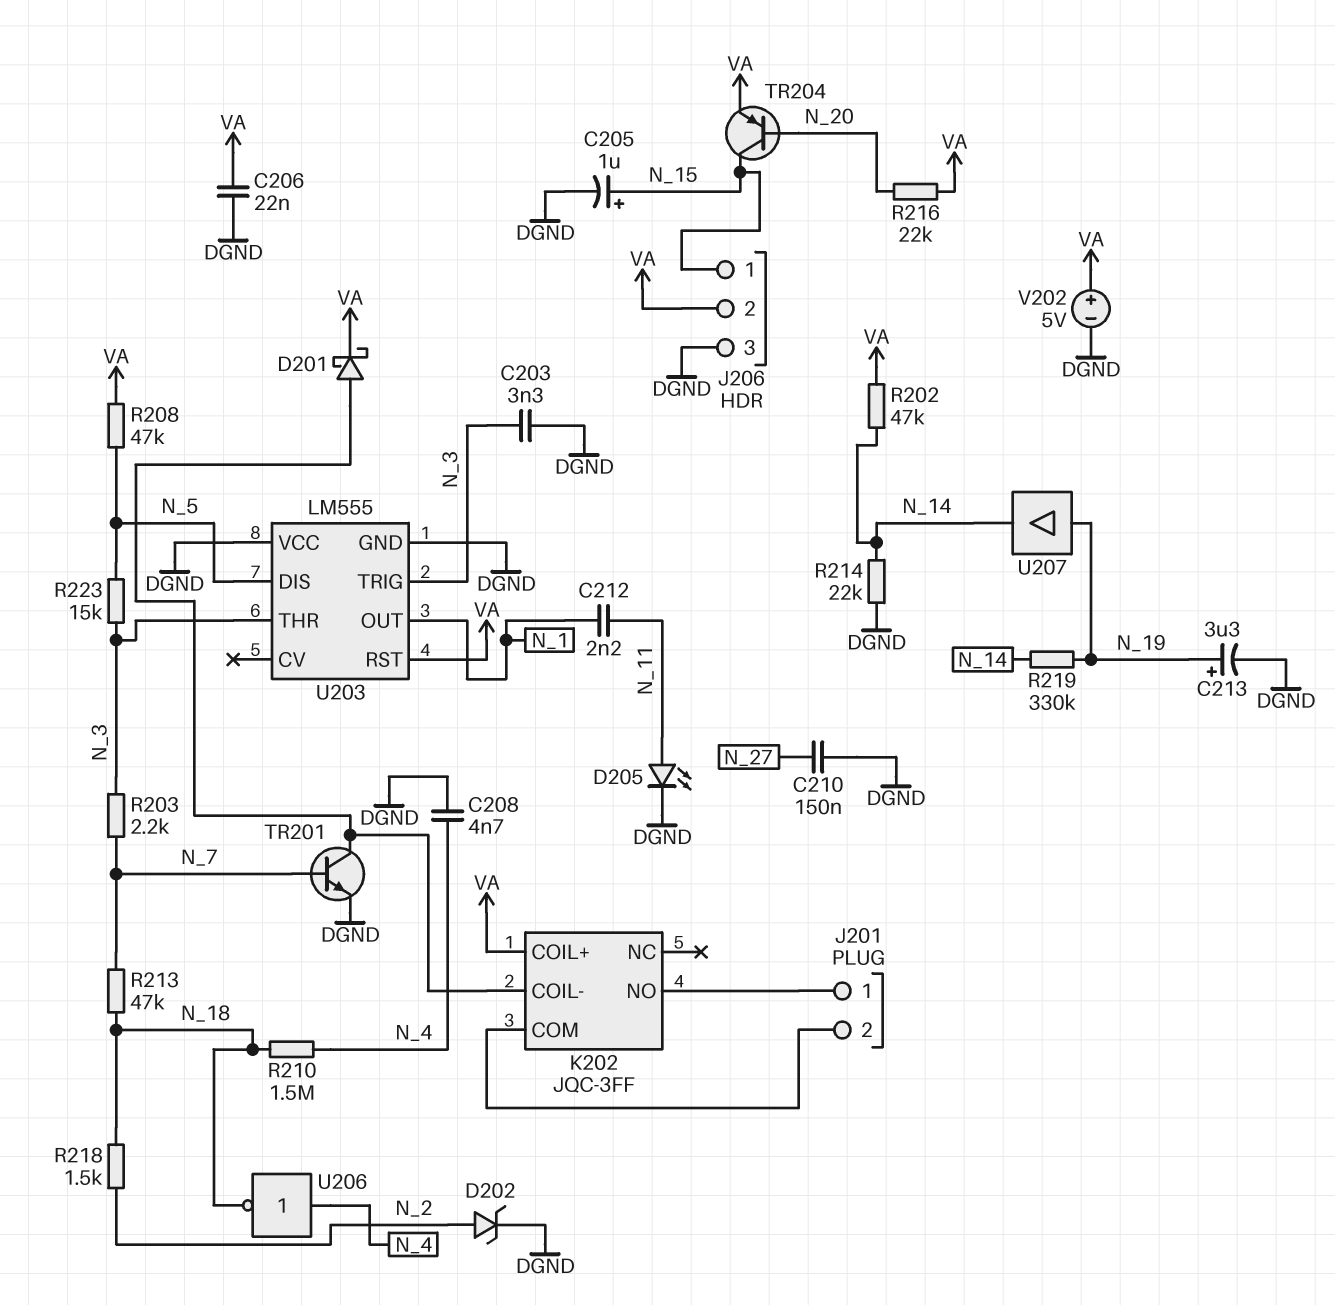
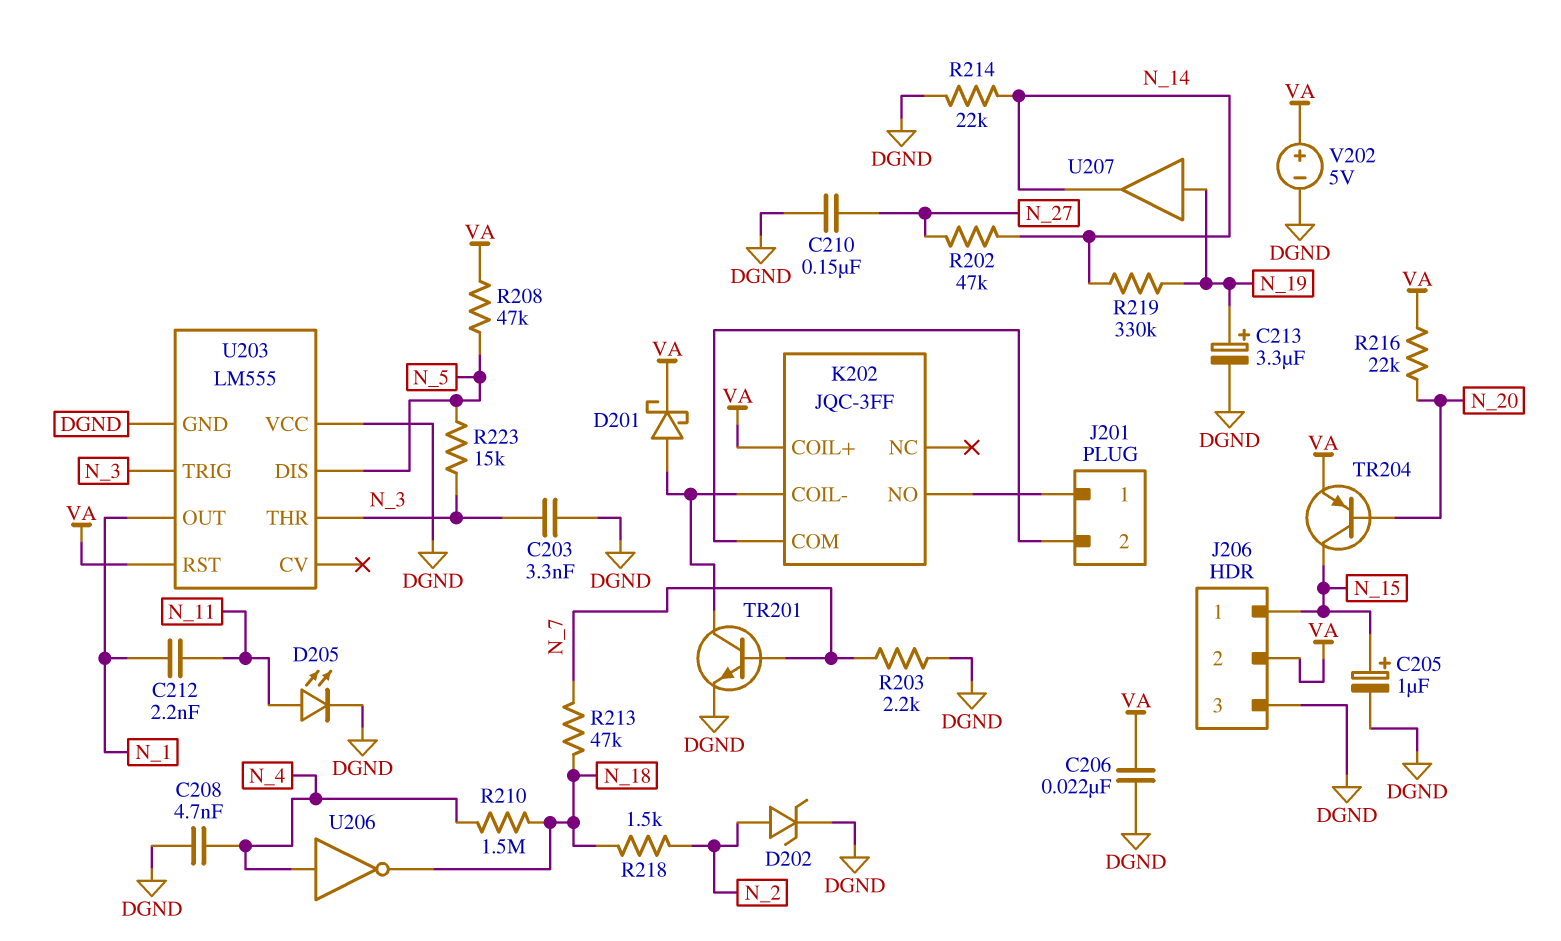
R202: 47k (N_14, VA) -> 47k (N_14, N_27)
R203: 2.2k (N_3, N_7) -> 2.2k (DGND, N_7)

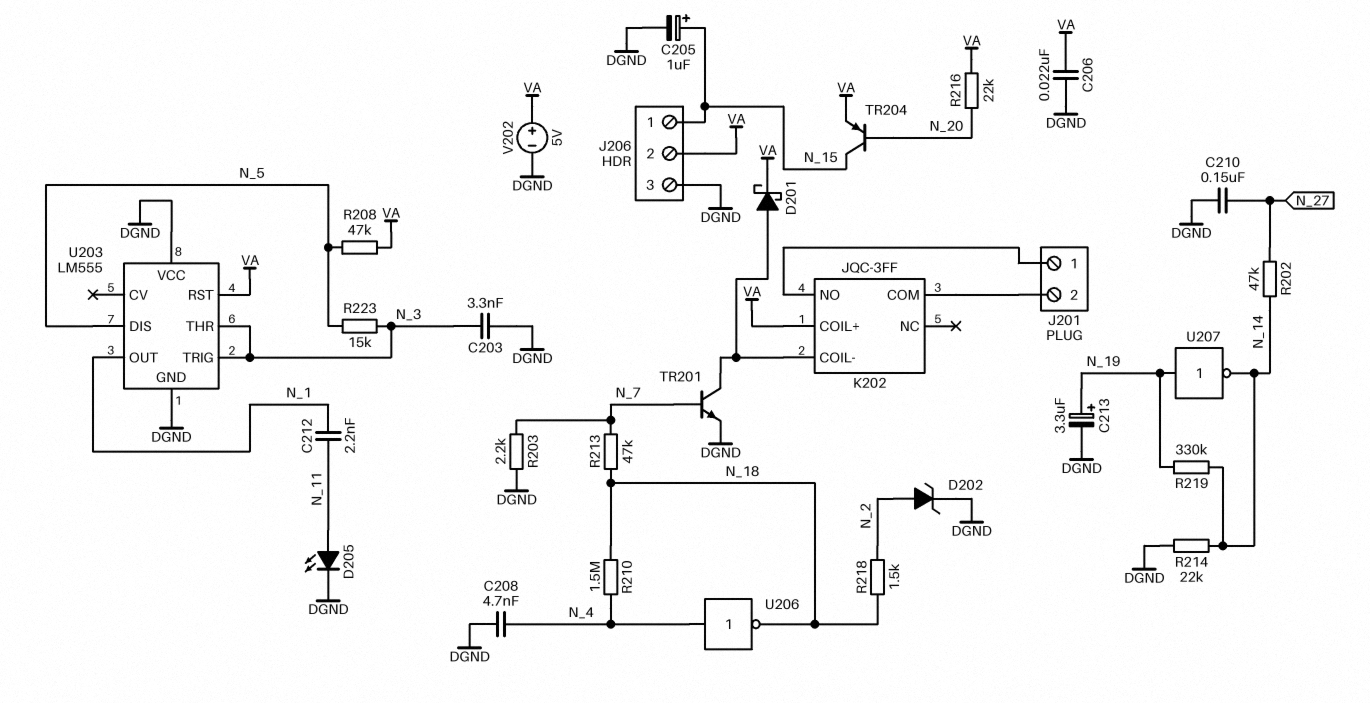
U207: buffer (in N_19, out N_14) -> NOT (in N_19, out N_14)

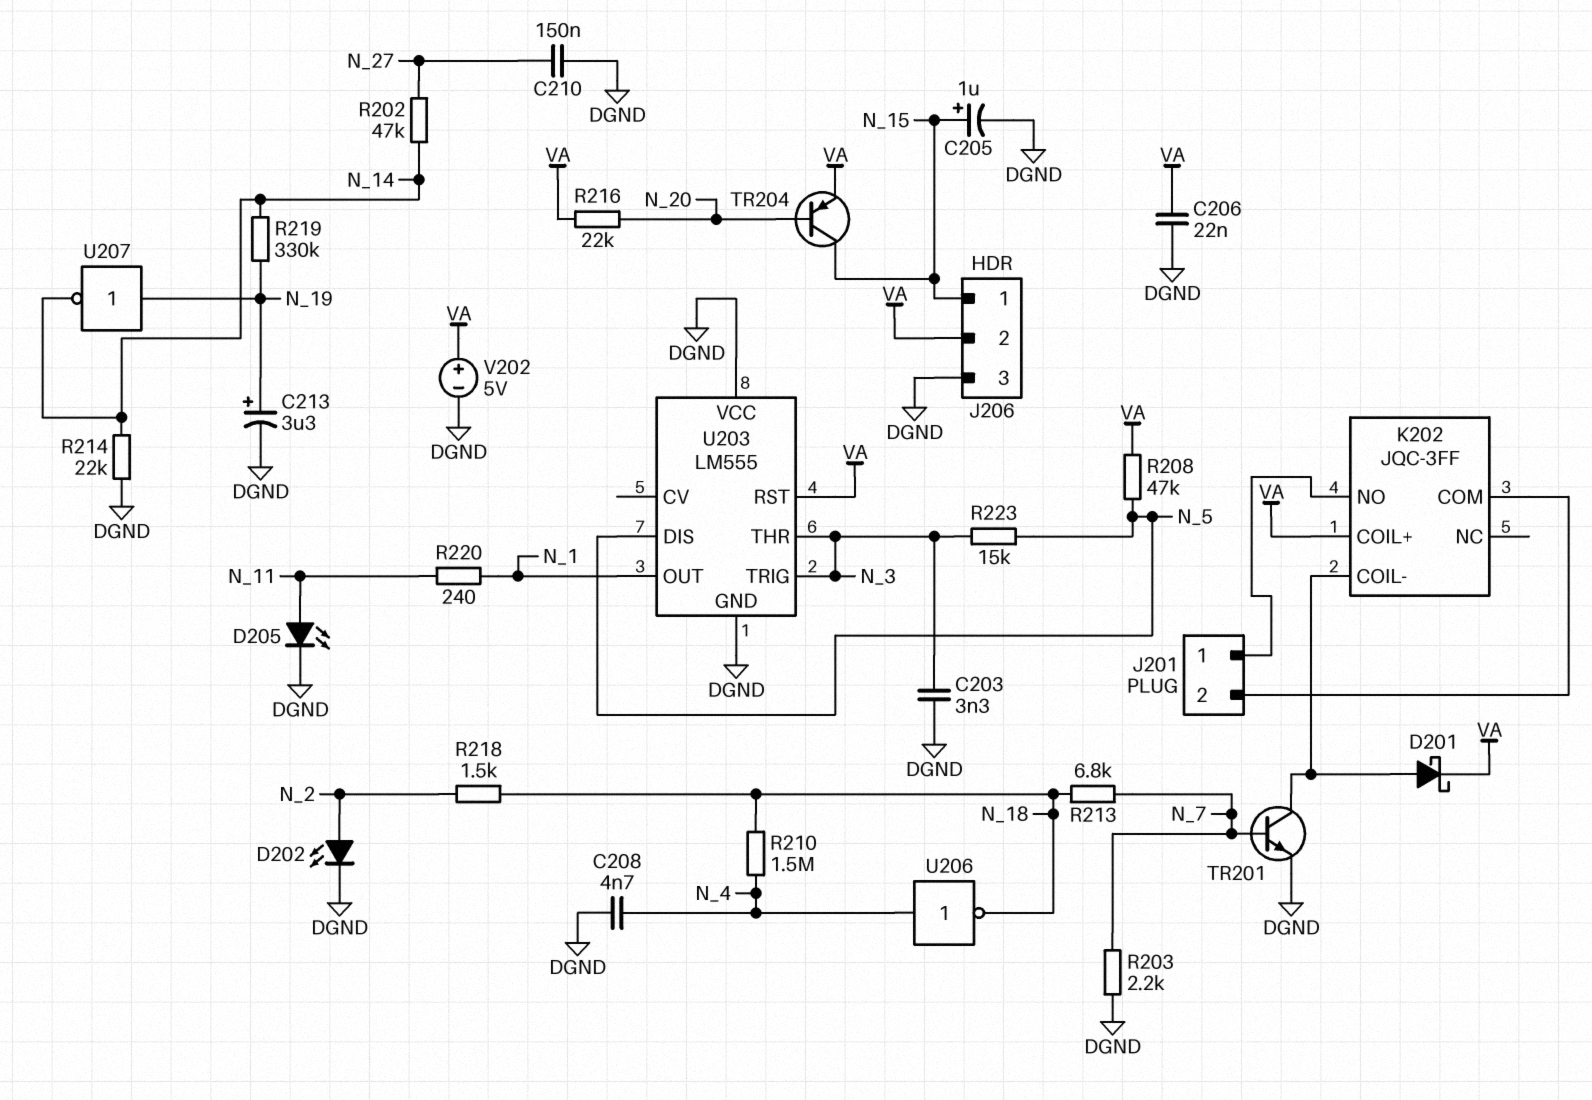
C212: 2.2nF (N_1, N_11) -> none
D202: zener (A N_2, K DGND) -> LED (A N_2, K DGND)
R213: 47k (N_7, N_18) -> 6.8k (N_7, N_18)
R220: none -> 240 (N_1, N_11)

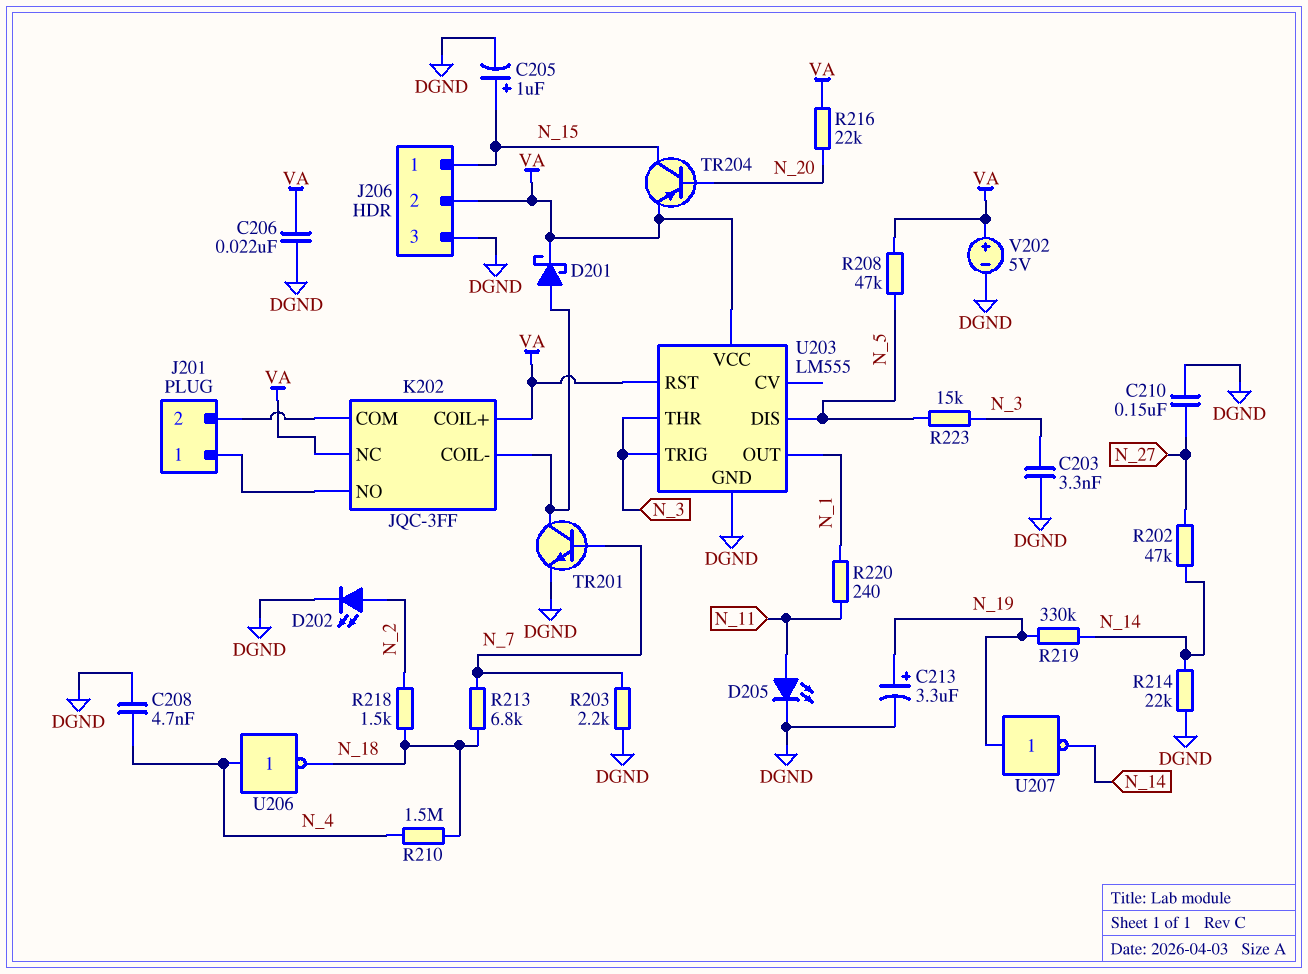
K202 pin NC: none -> VA
U203 pin VCC: DGND -> VA

